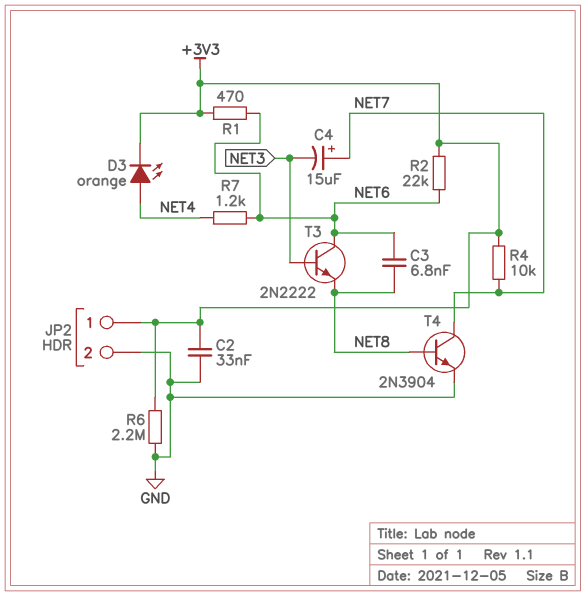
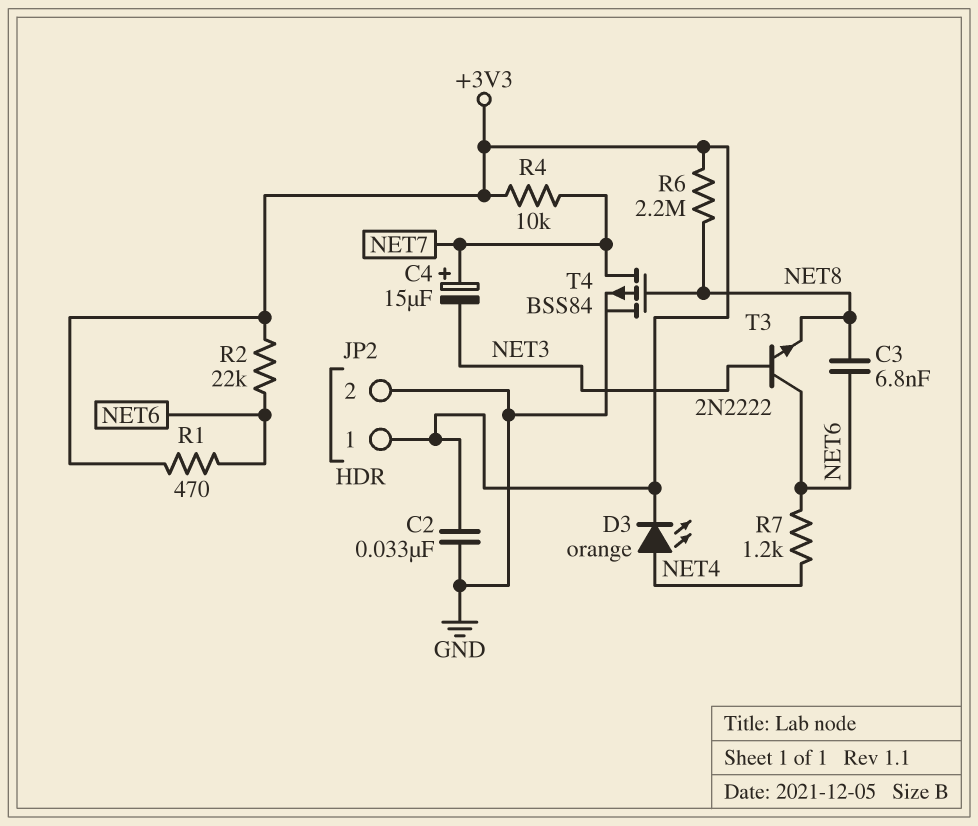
R6: 2.2M (+3V3, GND) -> 2.2M (+3V3, NET8)
T4: NPN 2N3904 (B NET8, C NET7, E GND) -> PMOS BSS84 (G NET8, D NET7, S GND)

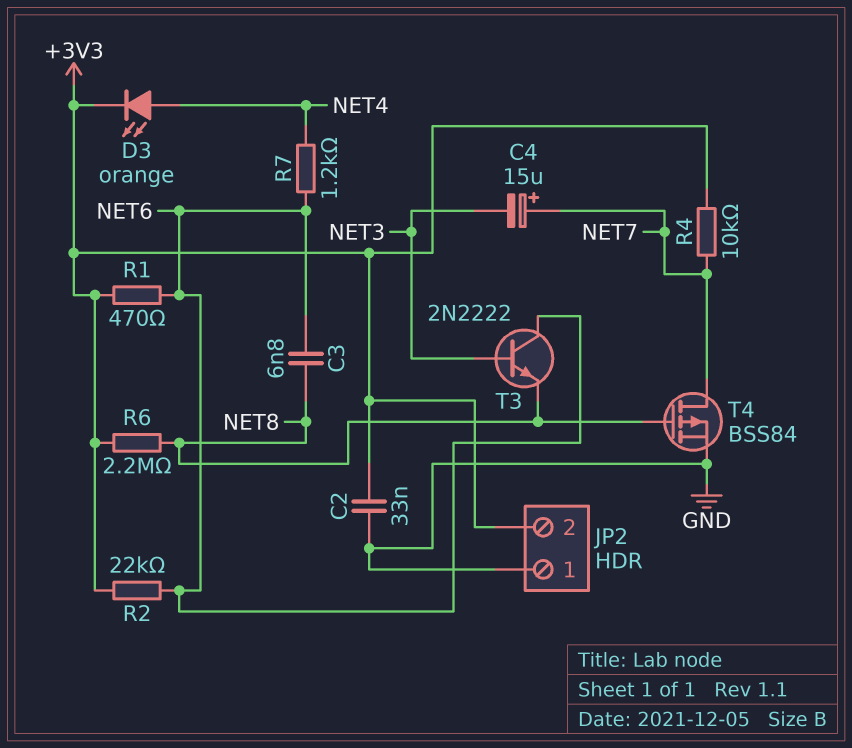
JP2 pin 1: +3V3 -> GND
JP2 pin 2: GND -> +3V3

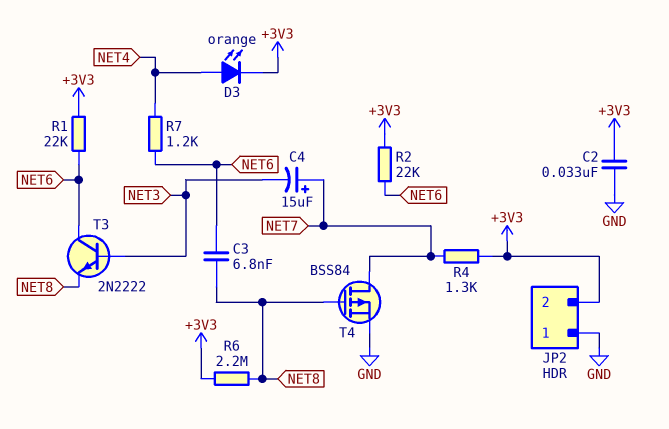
R1: 470 (+3V3, NET6) -> 22k (+3V3, NET6)
R4: 10k (+3V3, NET7) -> 1.3k (+3V3, NET7)

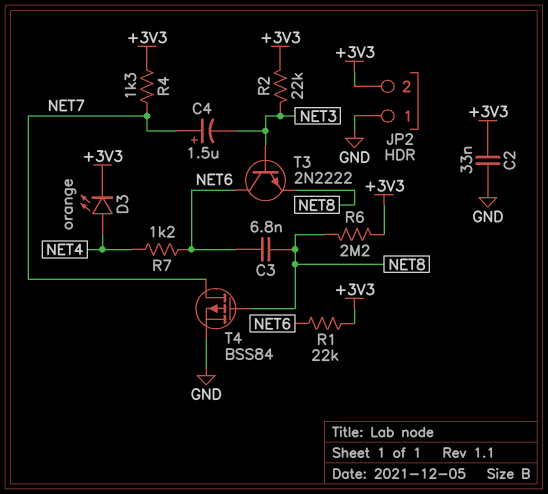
C4: 15uF (plus NET7, minus NET3) -> 1.5uF (plus NET7, minus NET3)
R2: 22k (+3V3, NET6) -> 22k (+3V3, NET3)

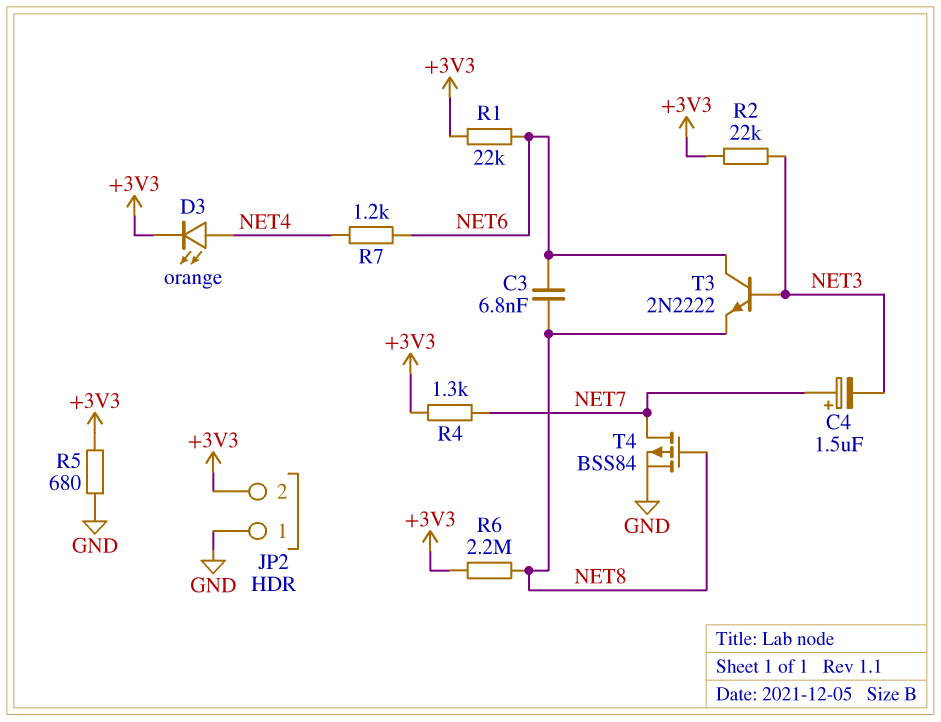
C2: 33nF (+3V3, GND) -> none
R5: none -> 680 (+3V3, GND)

